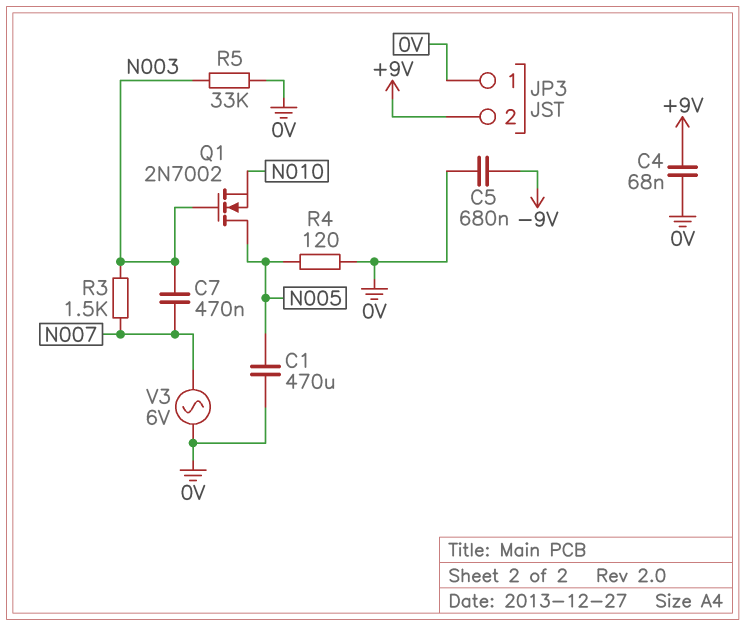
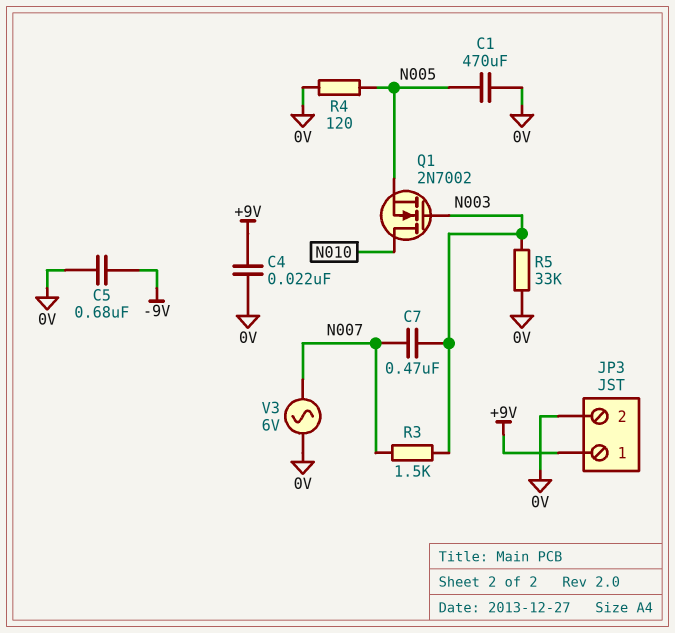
C4: 68nF (+9V, 0V) -> 22nF (+9V, 0V)
JP3 pin 1: 0V -> +9V
JP3 pin 2: +9V -> 0V
Q1: NMOS 2N7002 (G N003, D N005, S N010) -> NMOS 2N7002 (G N003, D N010, S N005)

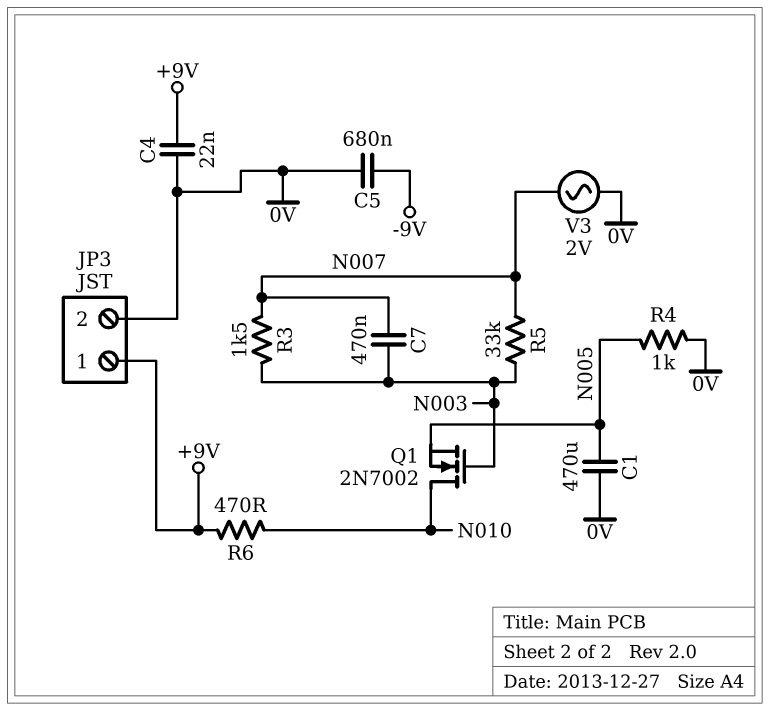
R4: 120 (0V, N005) -> 1k (0V, N005)
R5: 33k (0V, N003) -> 33k (N003, N007)
R6: none -> 470 (+9V, N010)
V3: AC 6V (0V, N007) -> AC 2V (0V, N007)

